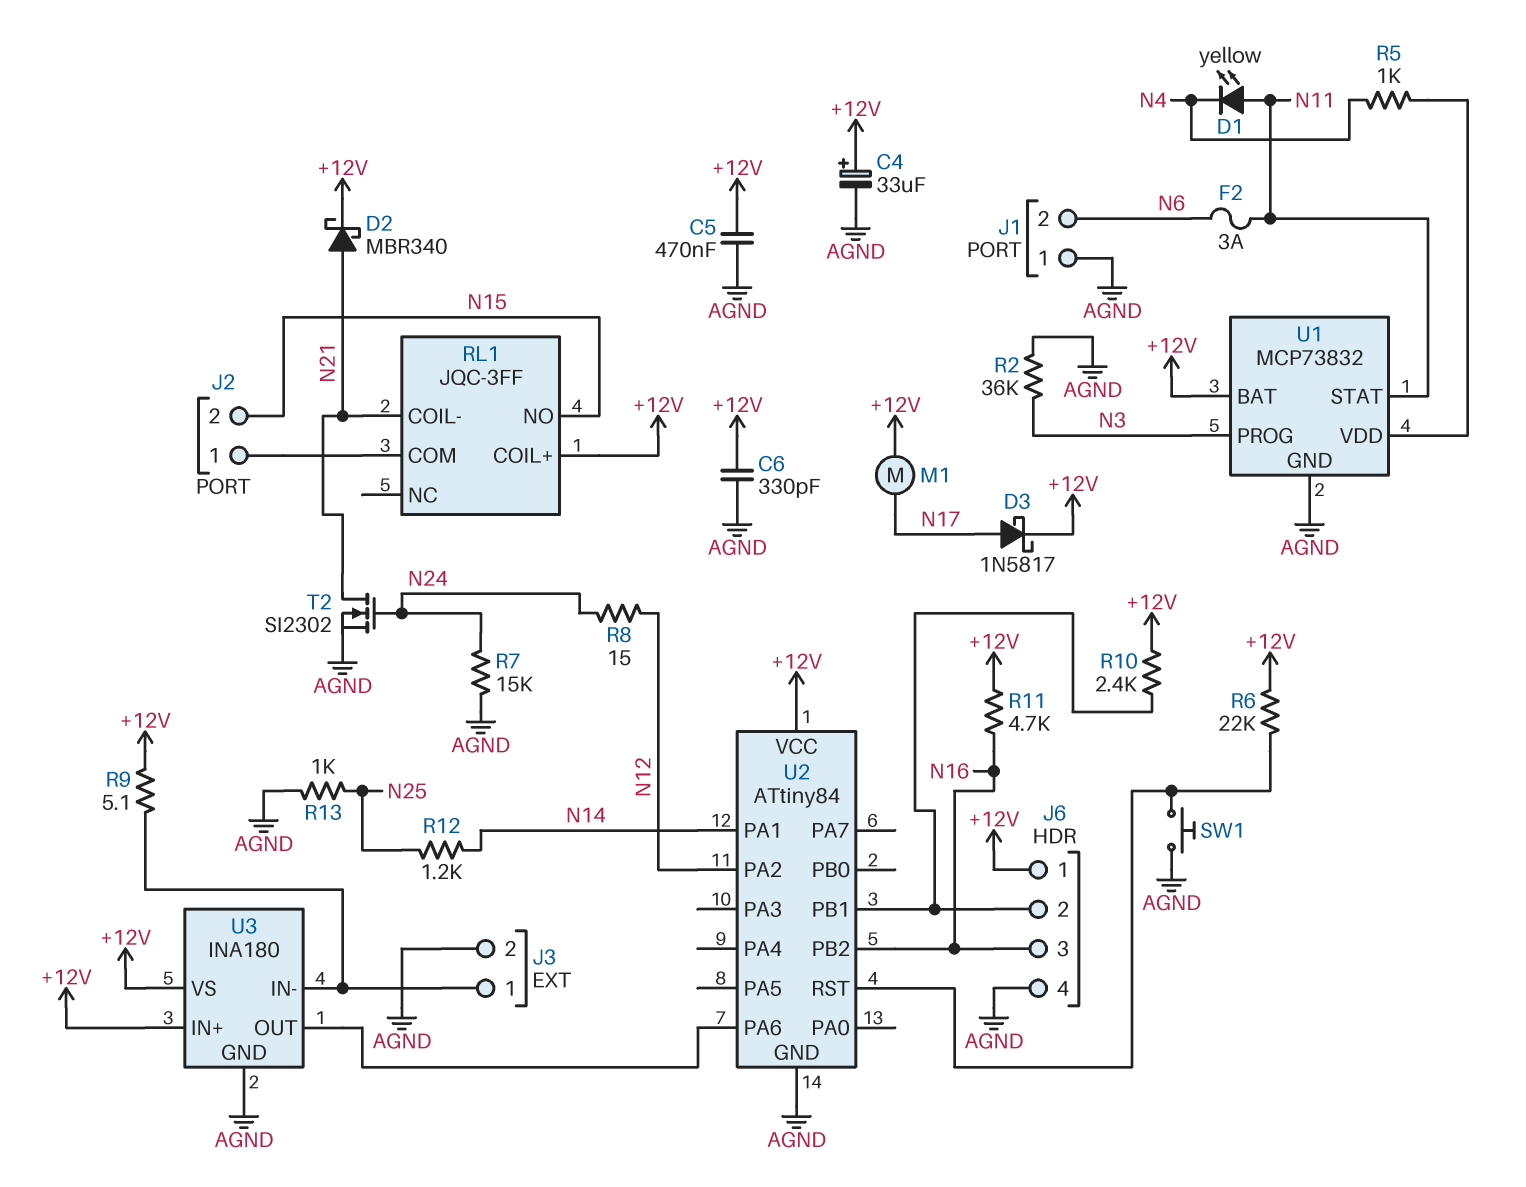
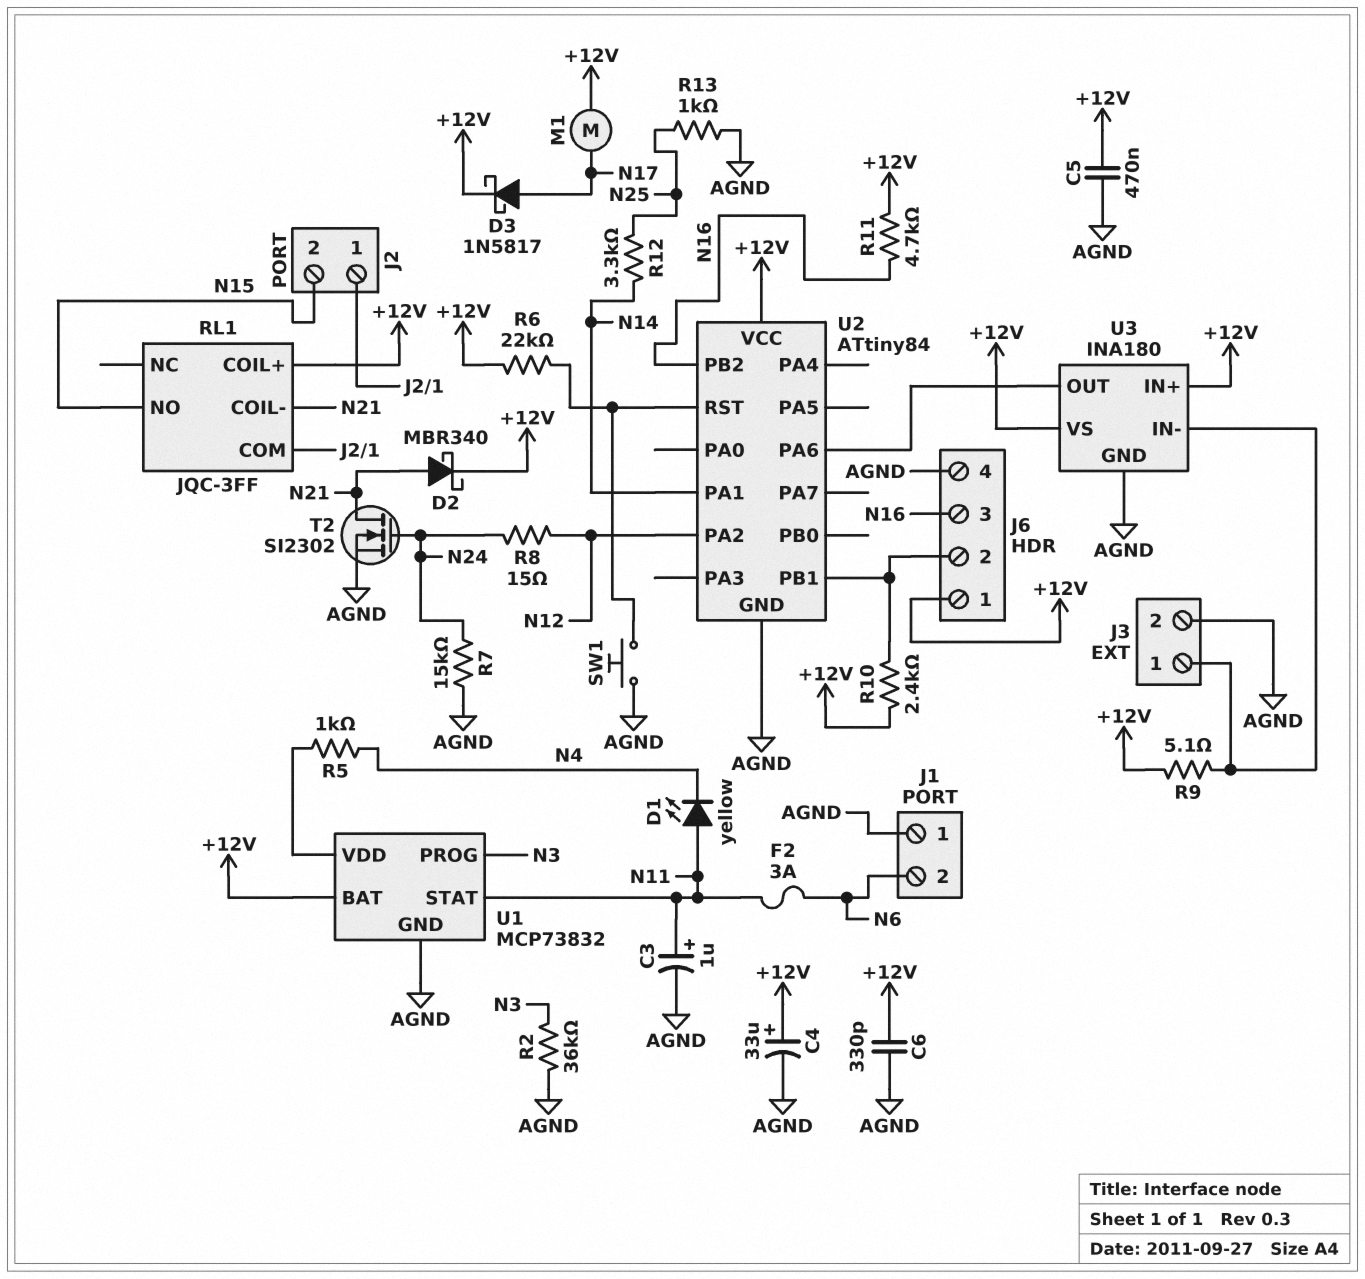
C3: none -> 1uF (plus N11, minus AGND)
R12: 1.2k (N14, N25) -> 3.3k (N14, N25)

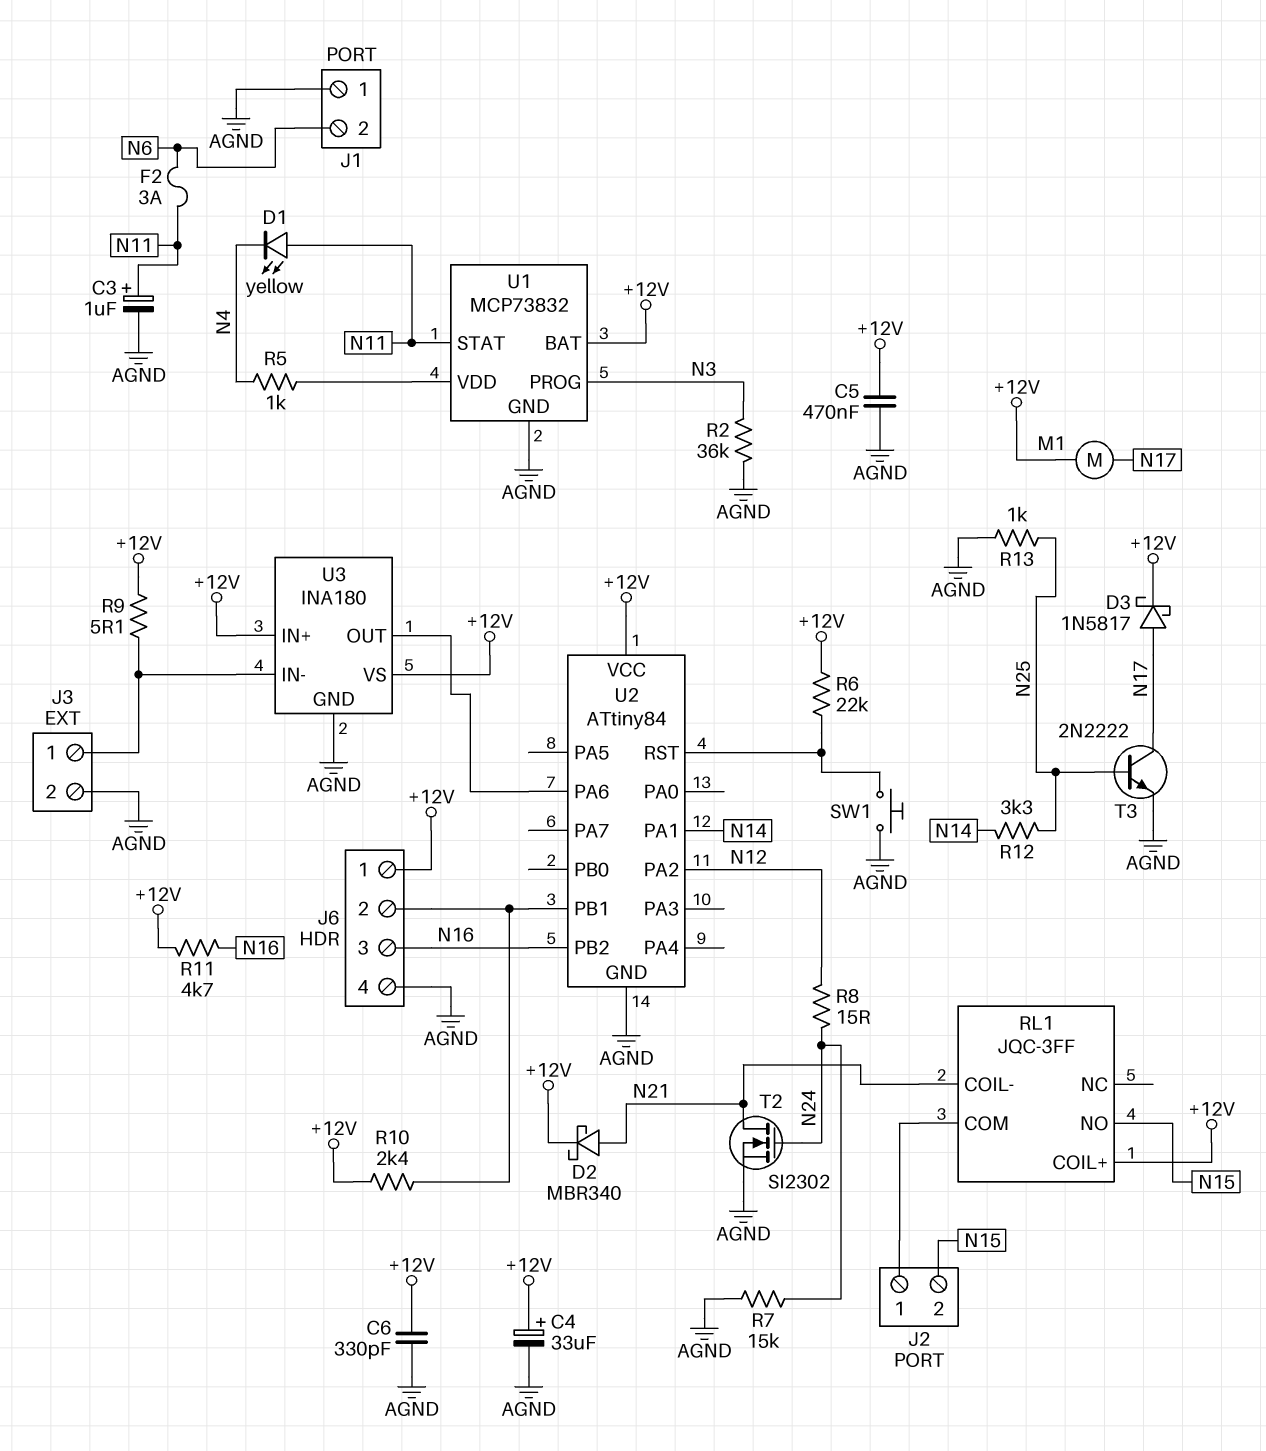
T3: none -> NPN 2N2222 (B N25, C N17, E AGND)

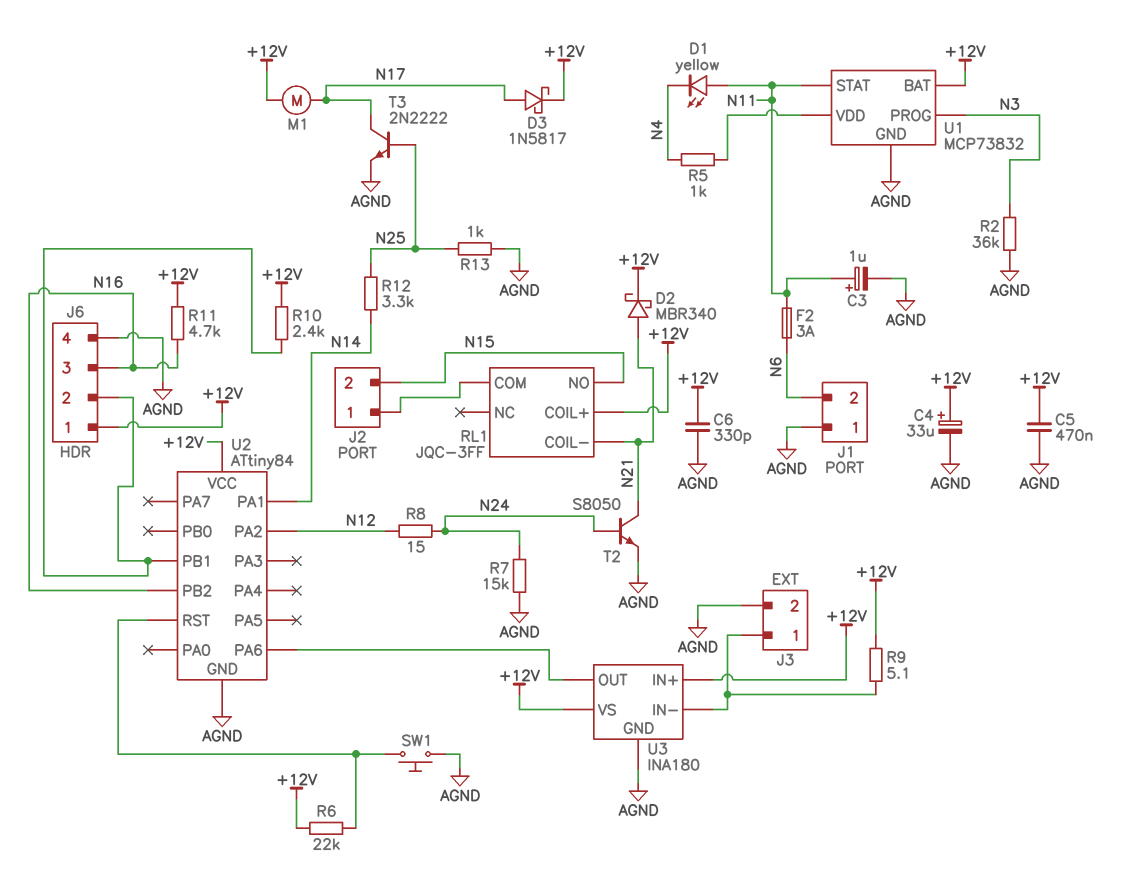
T2: NMOS SI2302 (G N24, D N21, S AGND) -> NPN S8050 (B N24, C N21, E AGND)

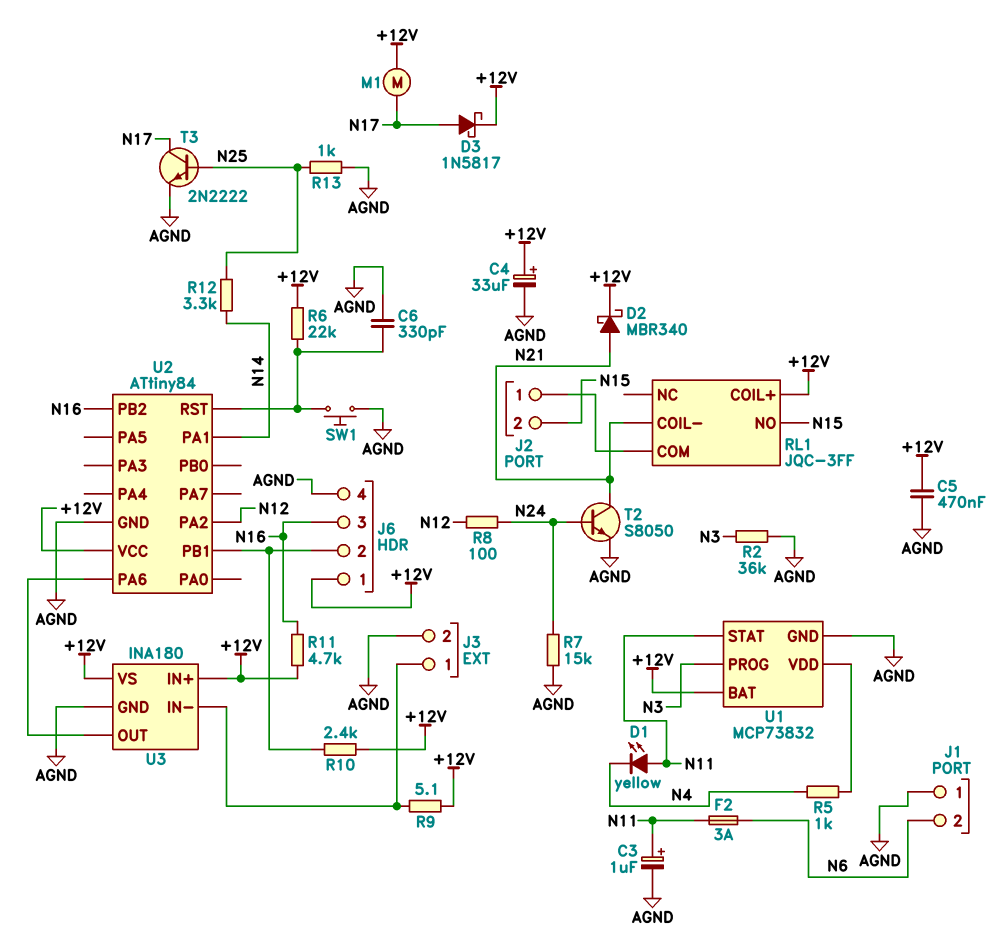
C6: 330pF (+12V, AGND) -> 330pF (AGND, U2/RST)
R8: 15 (N12, N24) -> 100 (N12, N24)

